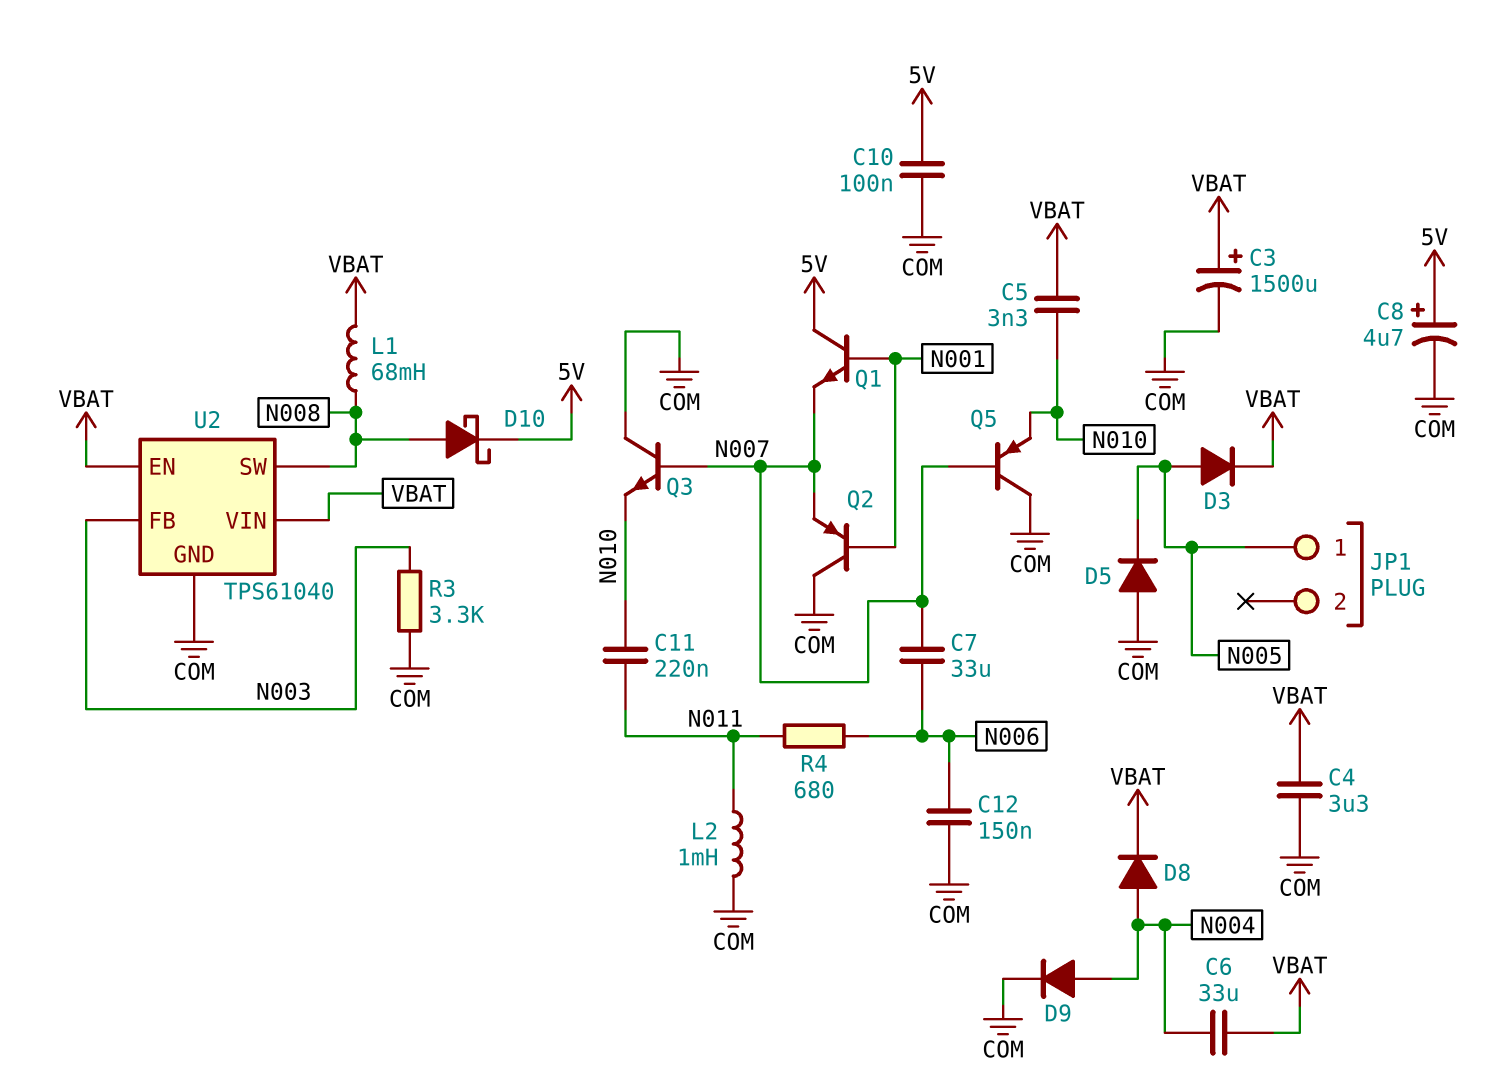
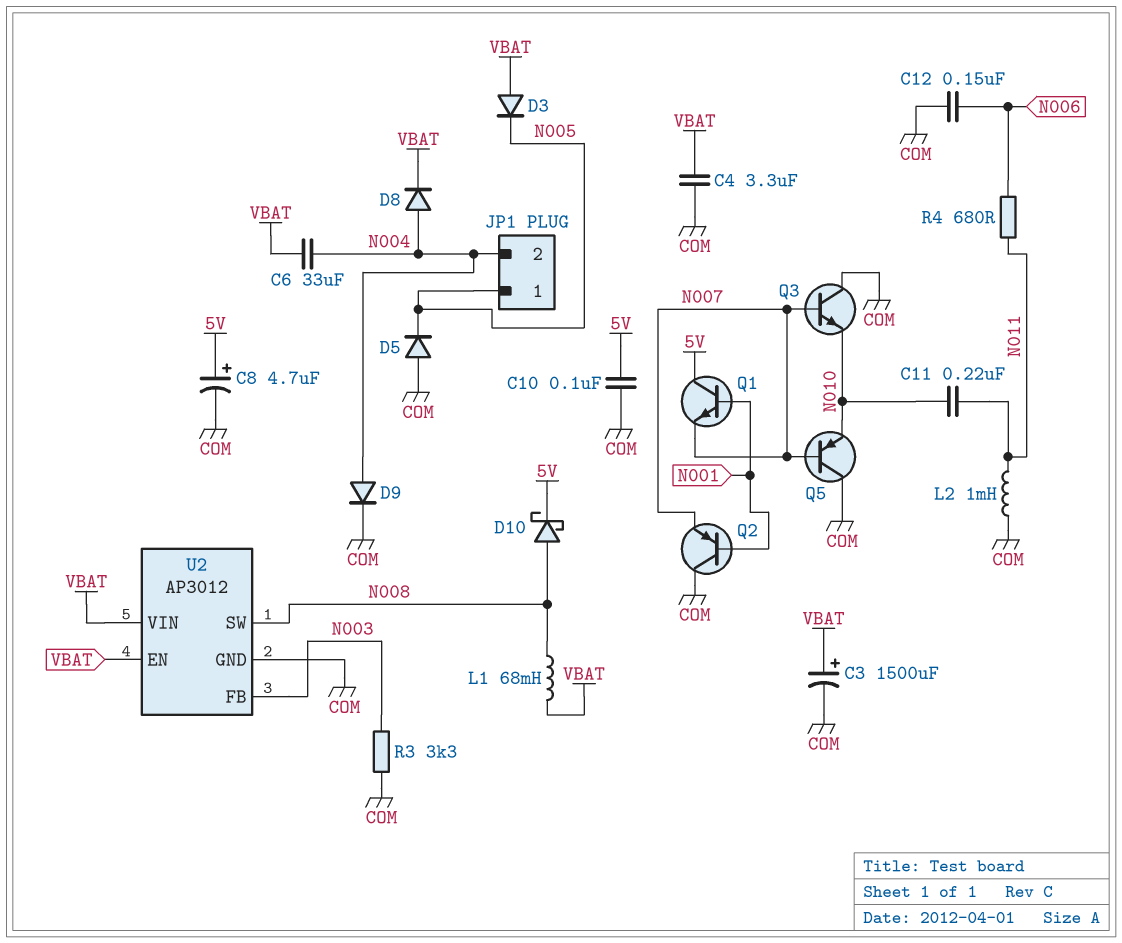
C5: 3.3nF (N010, VBAT) -> none
C7: 33uF (N006, N007) -> none
D3: diode (A N005, K VBAT) -> diode (A VBAT, K N005)
JP1 pin 2: none -> N004
U2: TPS61040 -> AP3012

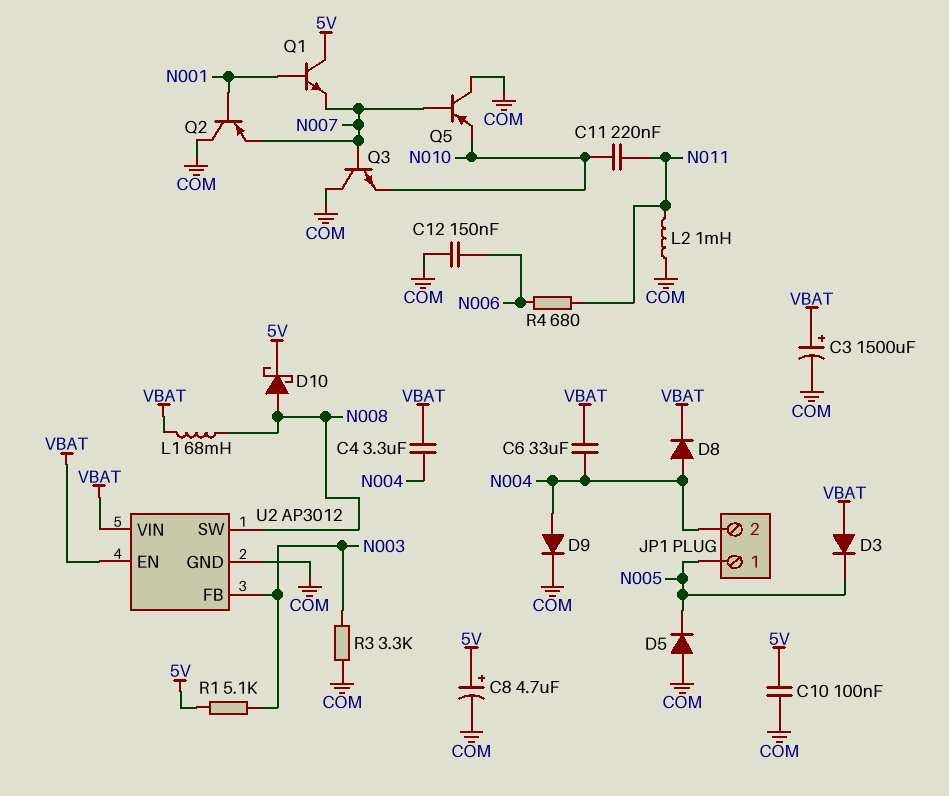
C4: 3.3uF (COM, VBAT) -> 3.3uF (N004, VBAT)
R1: none -> 5.1k (5V, N003)

